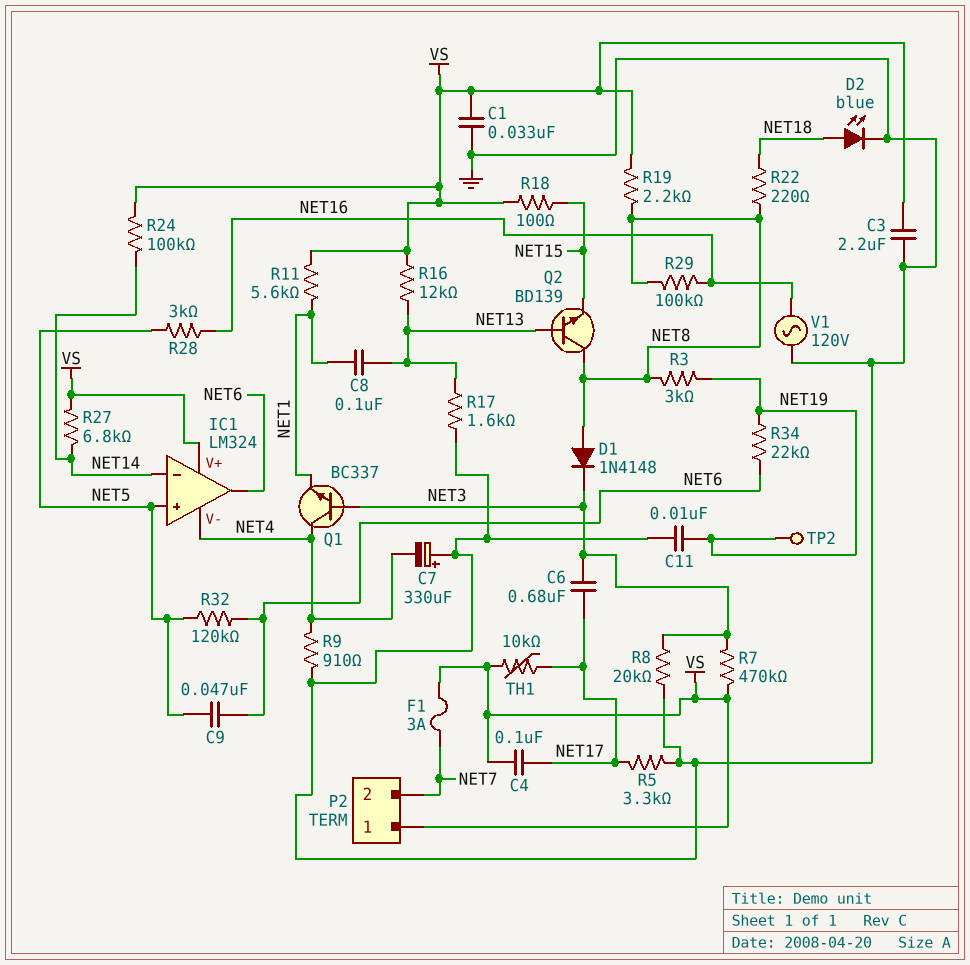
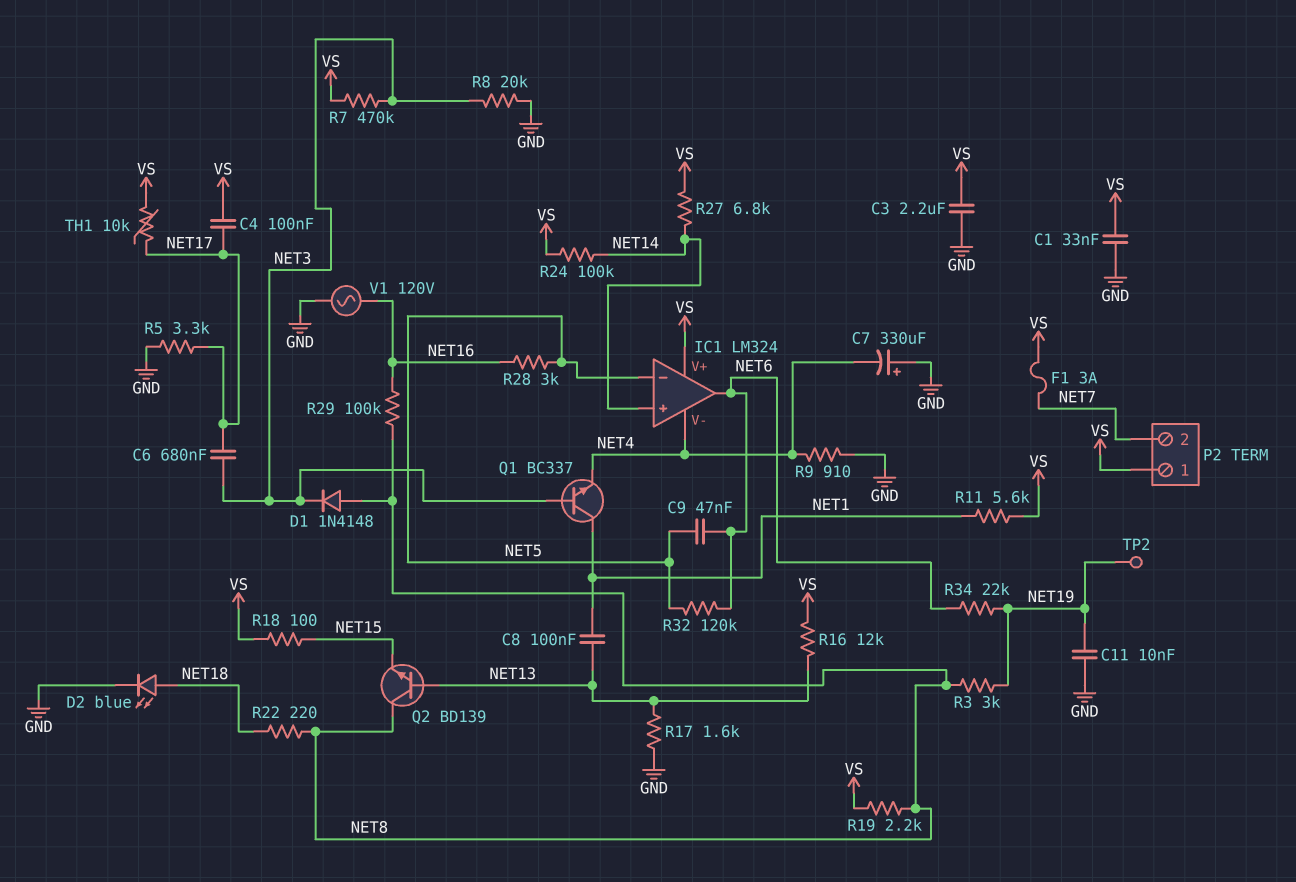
IC1 pin in+: NET5 -> NET14
IC1 pin in-: NET14 -> NET5
Q1: NPN BC337 (B NET3, C NET4, E NET1) -> NPN BC337 (B NET3, C NET1, E NET4)

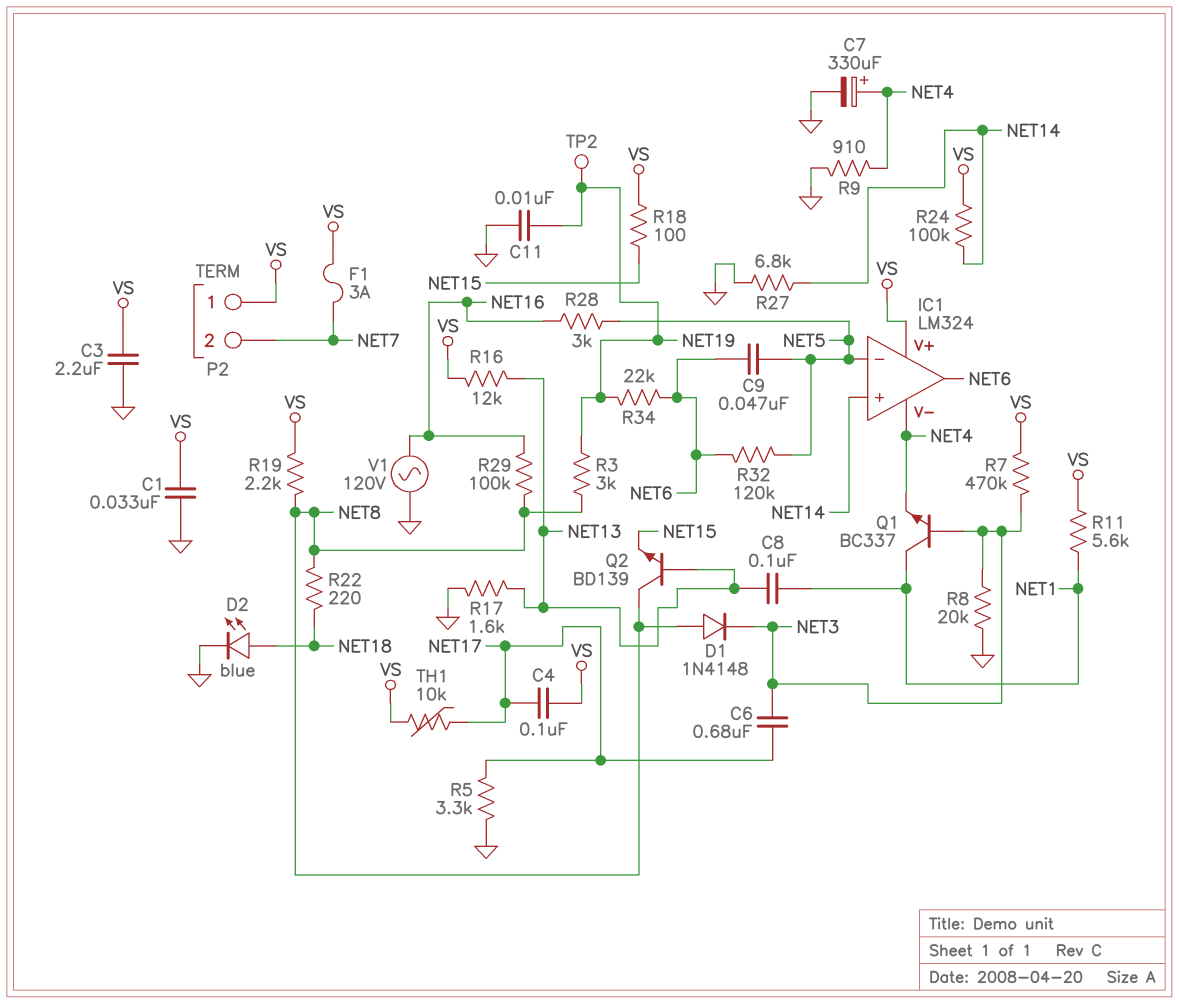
C7: 330uF (plus GND, minus NET4) -> 330uF (plus NET4, minus GND)
R27: 6.8k (NET14, VS) -> 6.8k (GND, NET14)

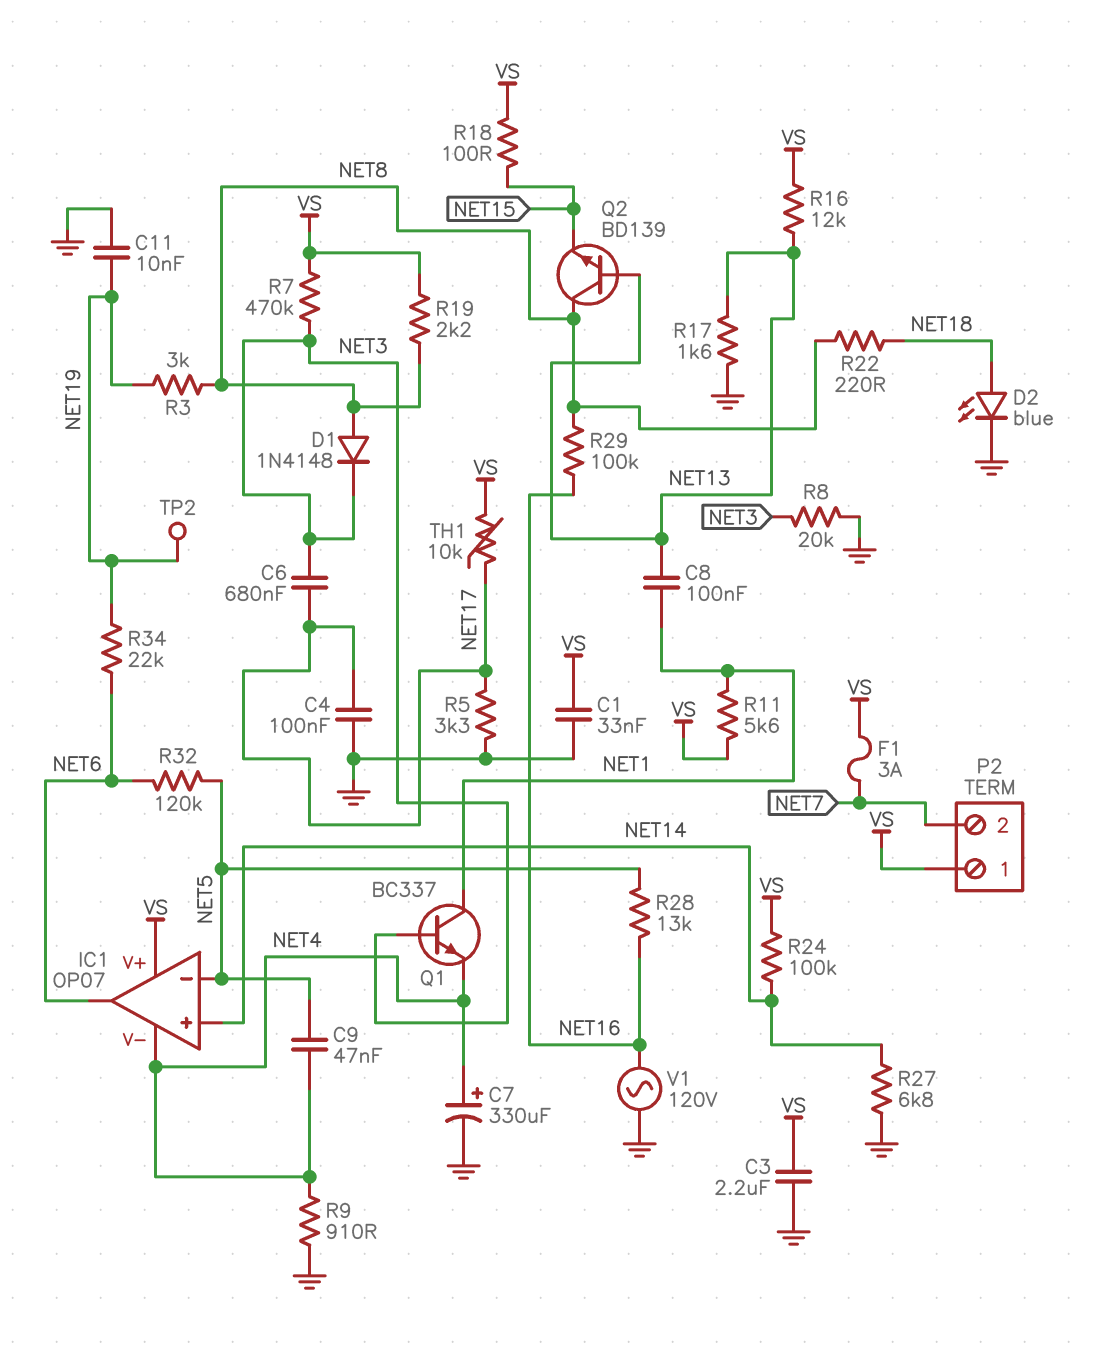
C4: 100nF (NET17, VS) -> 100nF (GND, NET17)
C9: 47nF (NET5, NET6) -> 47nF (NET4, NET5)
IC1: LM324 -> OP07
R28: 3k (NET5, NET16) -> 13k (NET5, NET16)

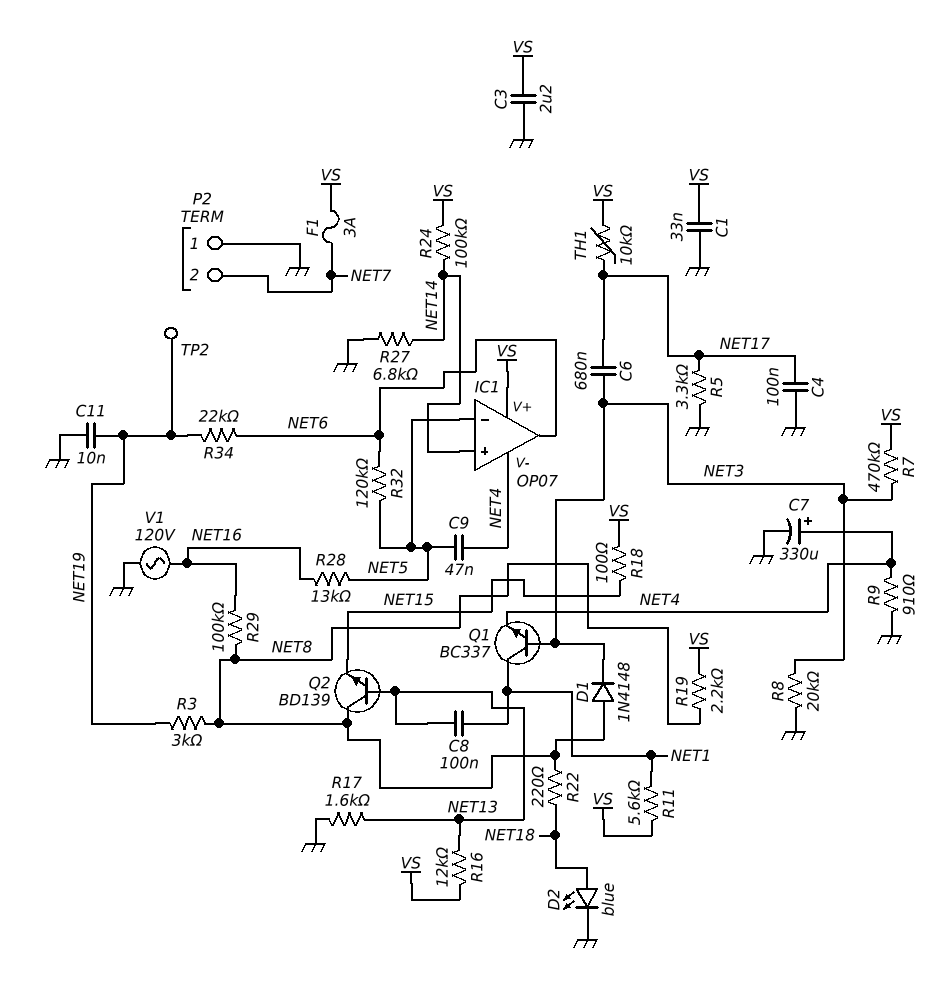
P2 pin 1: VS -> GND

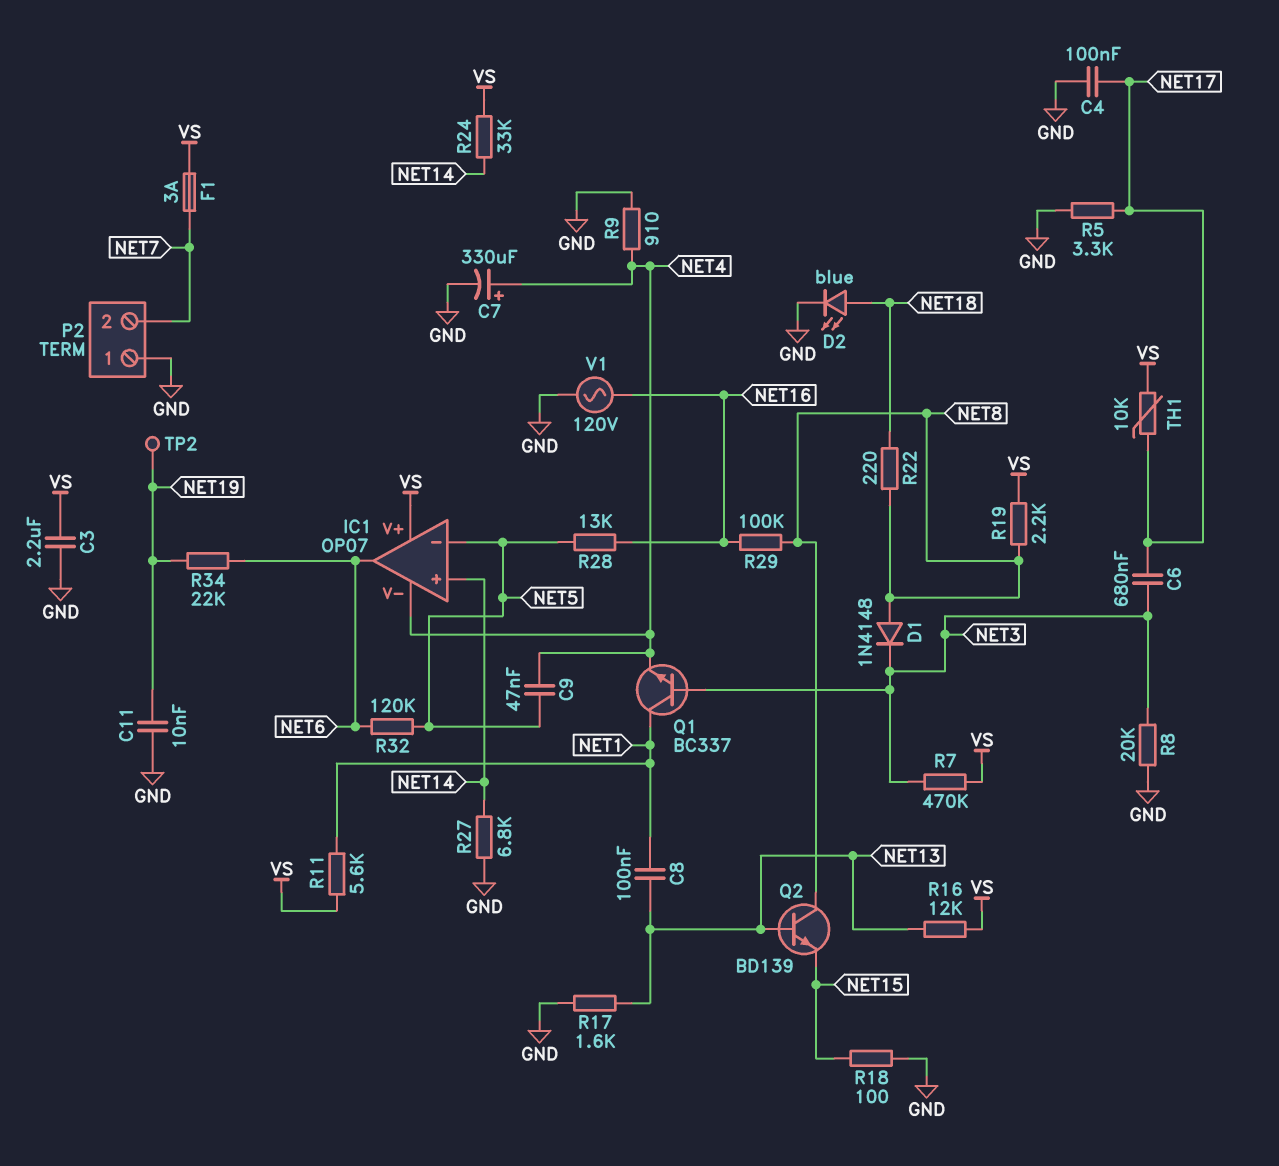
C1: 33nF (GND, VS) -> none
R3: 3k (NET8, NET19) -> none
R18: 100 (NET15, VS) -> 100 (GND, NET15)
R24: 100k (NET14, VS) -> 33k (NET14, VS)

